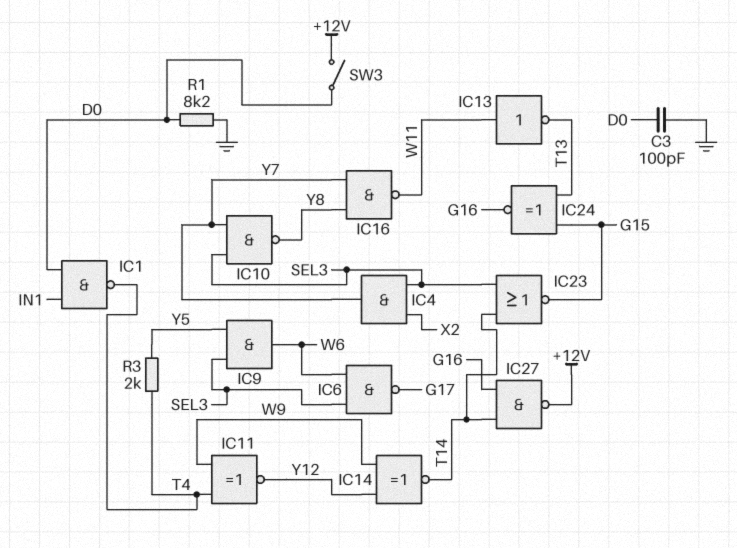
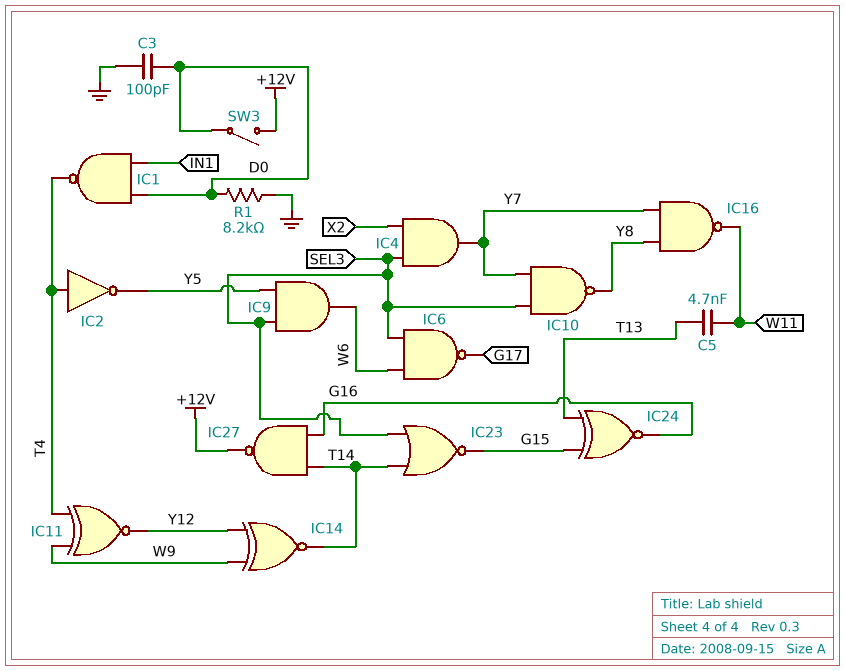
C5: none -> 4.7nF (T13, W11)
IC2: none -> NOT (in T4, out Y5)
IC13: NOT (in W11, out T13) -> none
R3: 2k (T4, Y5) -> none

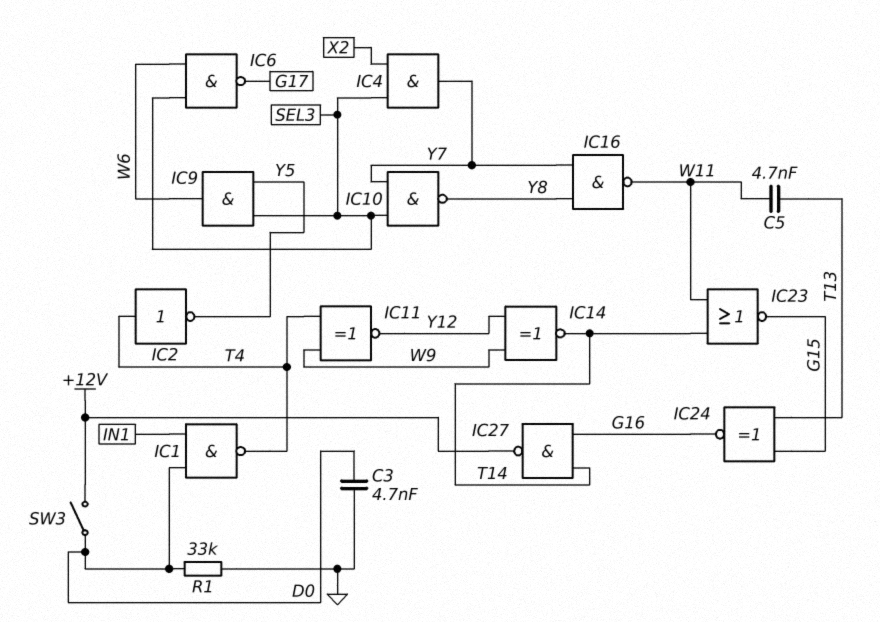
C3: 100pF (D0, GND) -> 4.7nF (D0, GND)
IC23: NOR (in SEL3, in T14, out G15) -> NOR (in T14, in W11, out G15)
R1: 8.2k (D0, GND) -> 33k (D0, GND)

